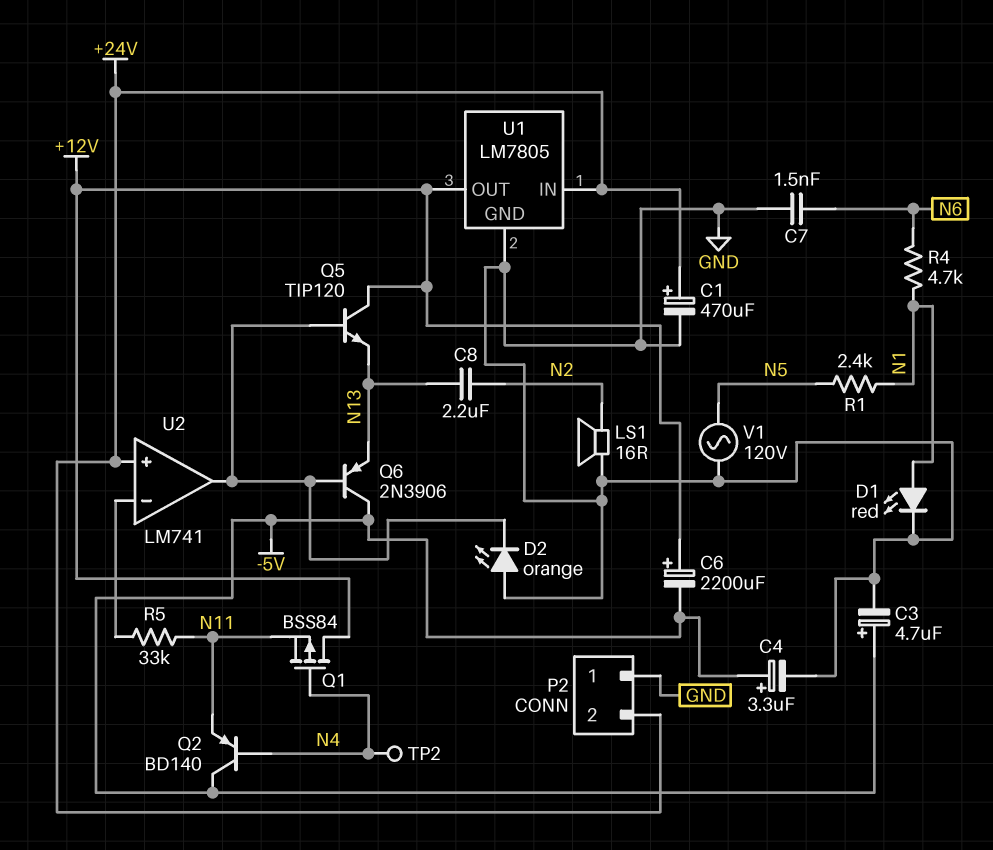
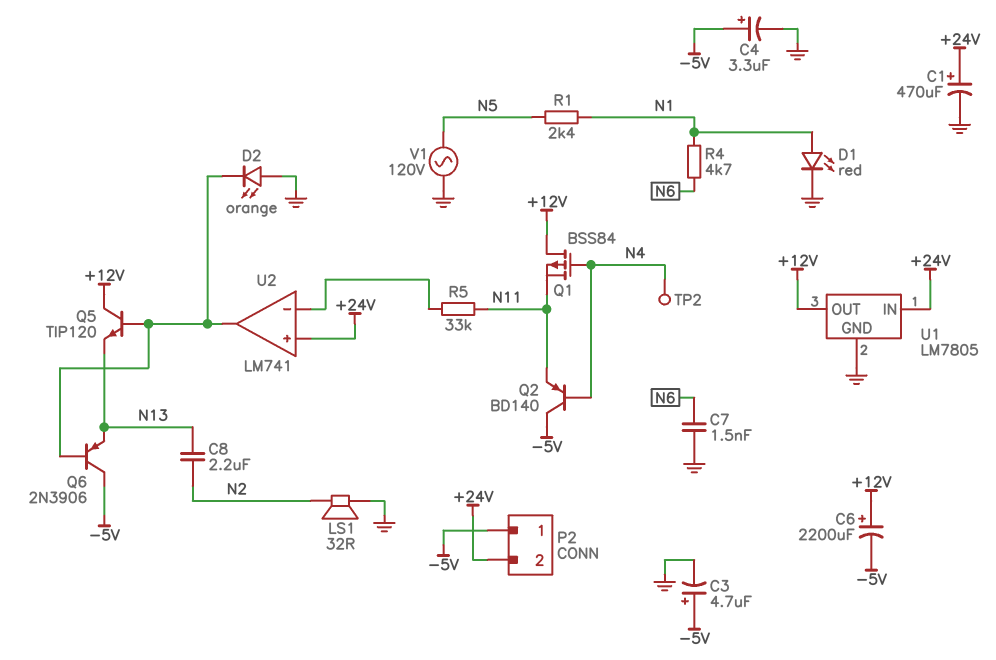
LS1: speaker 16R (GND, N2) -> speaker 32R (GND, N2)
P2 pin 1: GND -> -5V

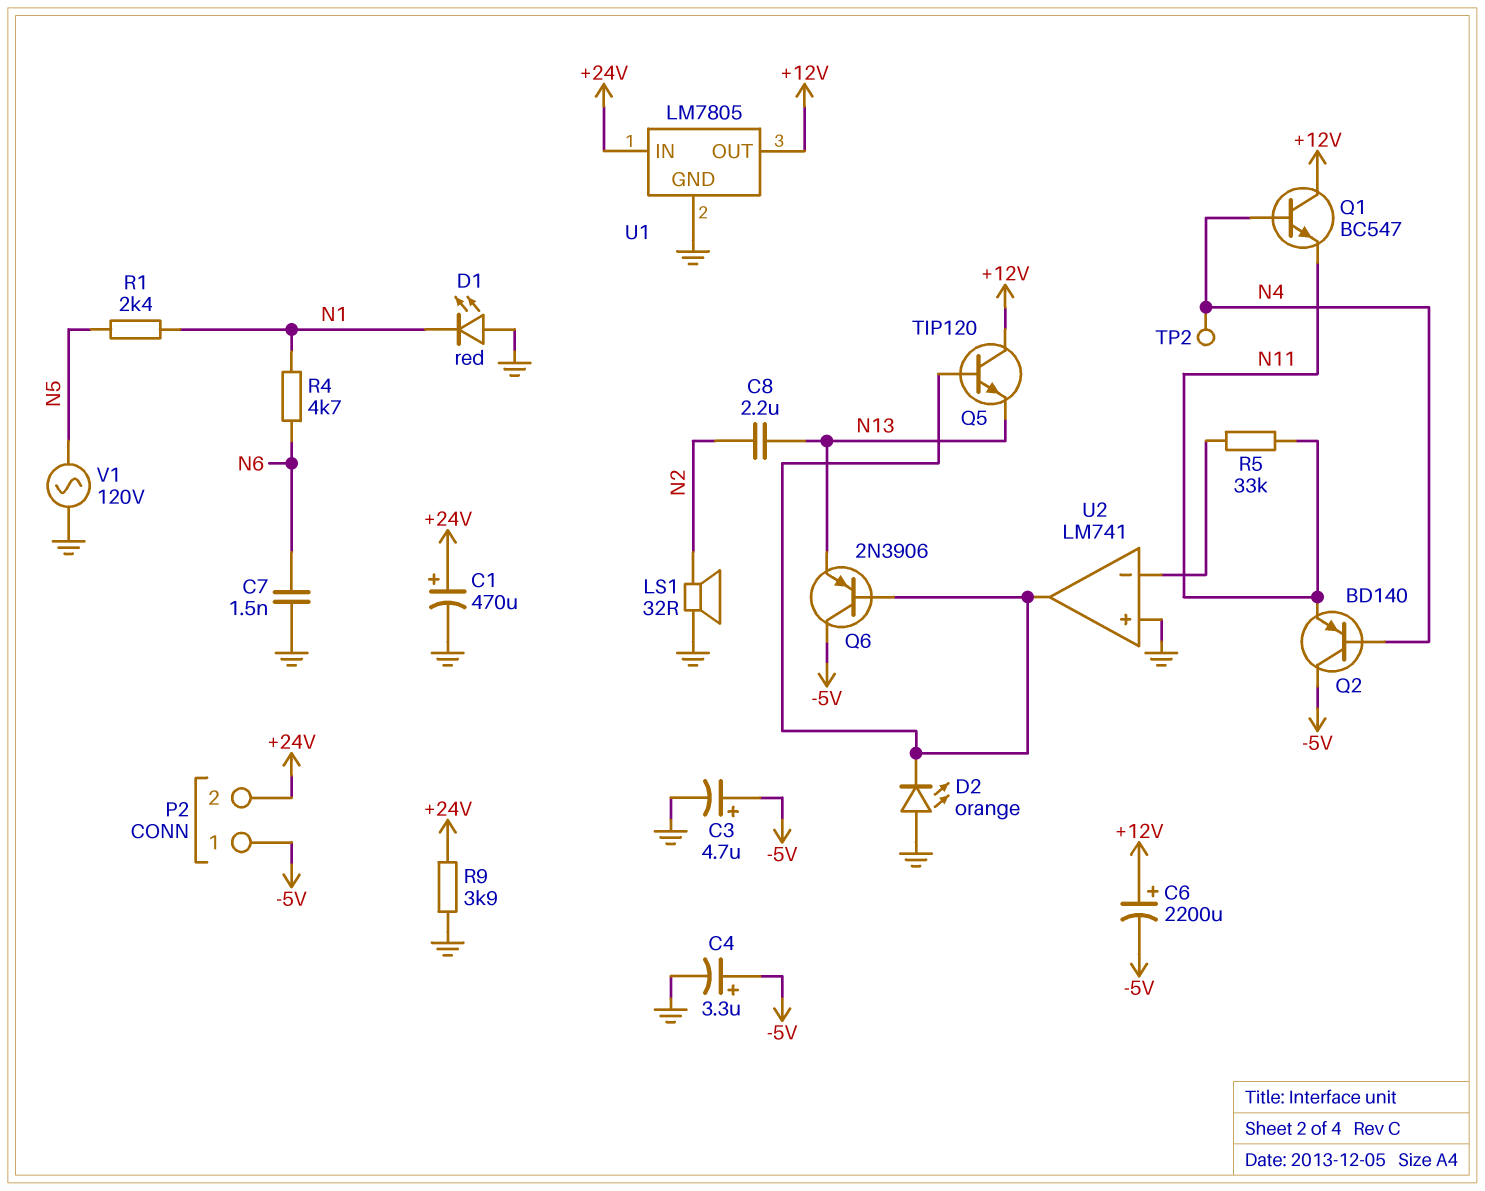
D1: LED red (A N1, K GND) -> LED red (A GND, K N1)
Q1: PMOS BSS84 (G N4, D +12V, S N11) -> NPN BC547 (B N4, C +12V, E N11)
R9: none -> 3.9k (+24V, GND)
U2 pin in+: +24V -> GND

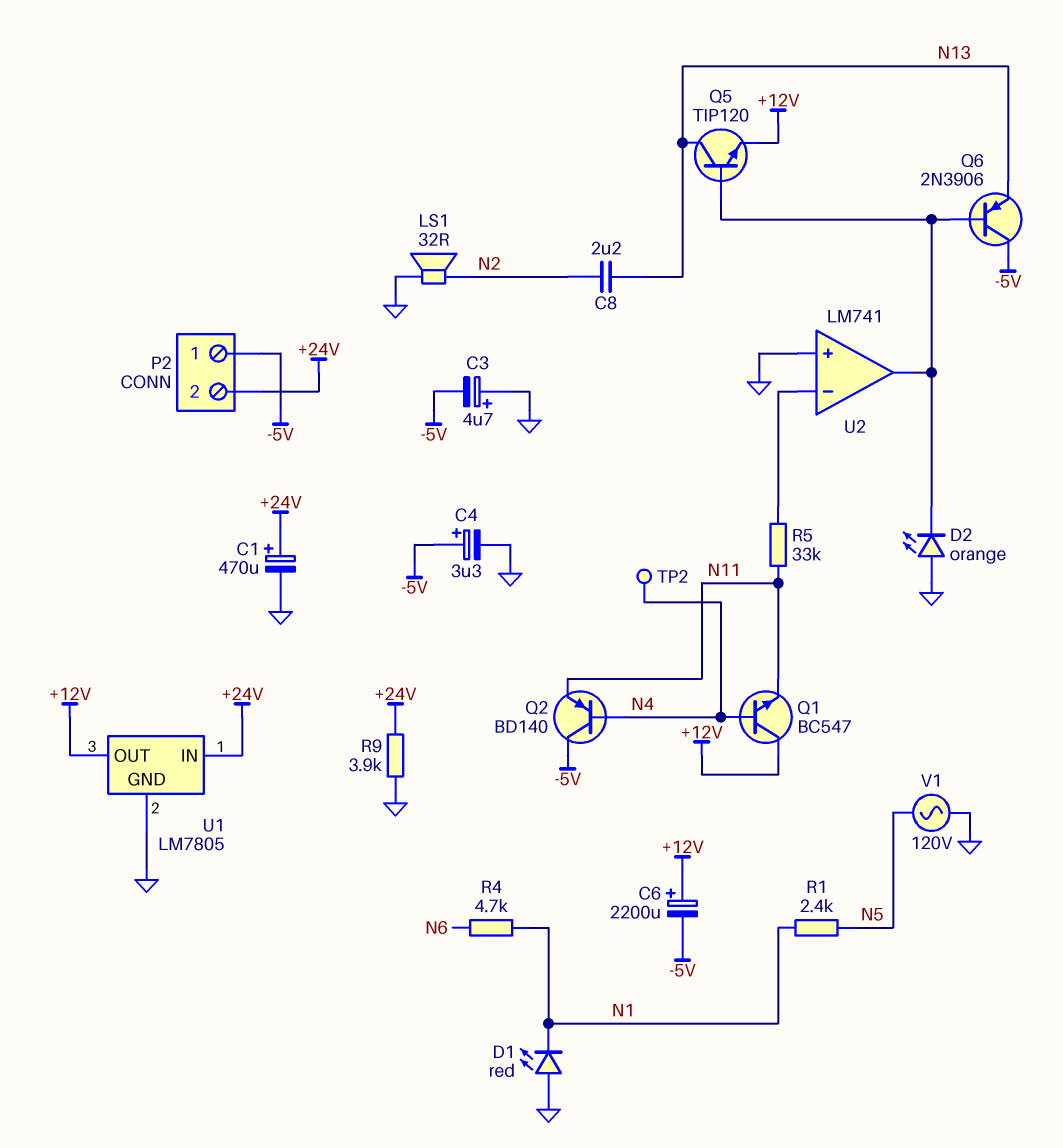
C3: 4.7uF (plus -5V, minus GND) -> 4.7uF (plus GND, minus -5V)
C7: 1.5nF (GND, N6) -> none
Q5: NPN TIP120 (B U2/out, C +12V, E N13) -> NPN TIP120 (B U2/out, C N13, E +12V)

